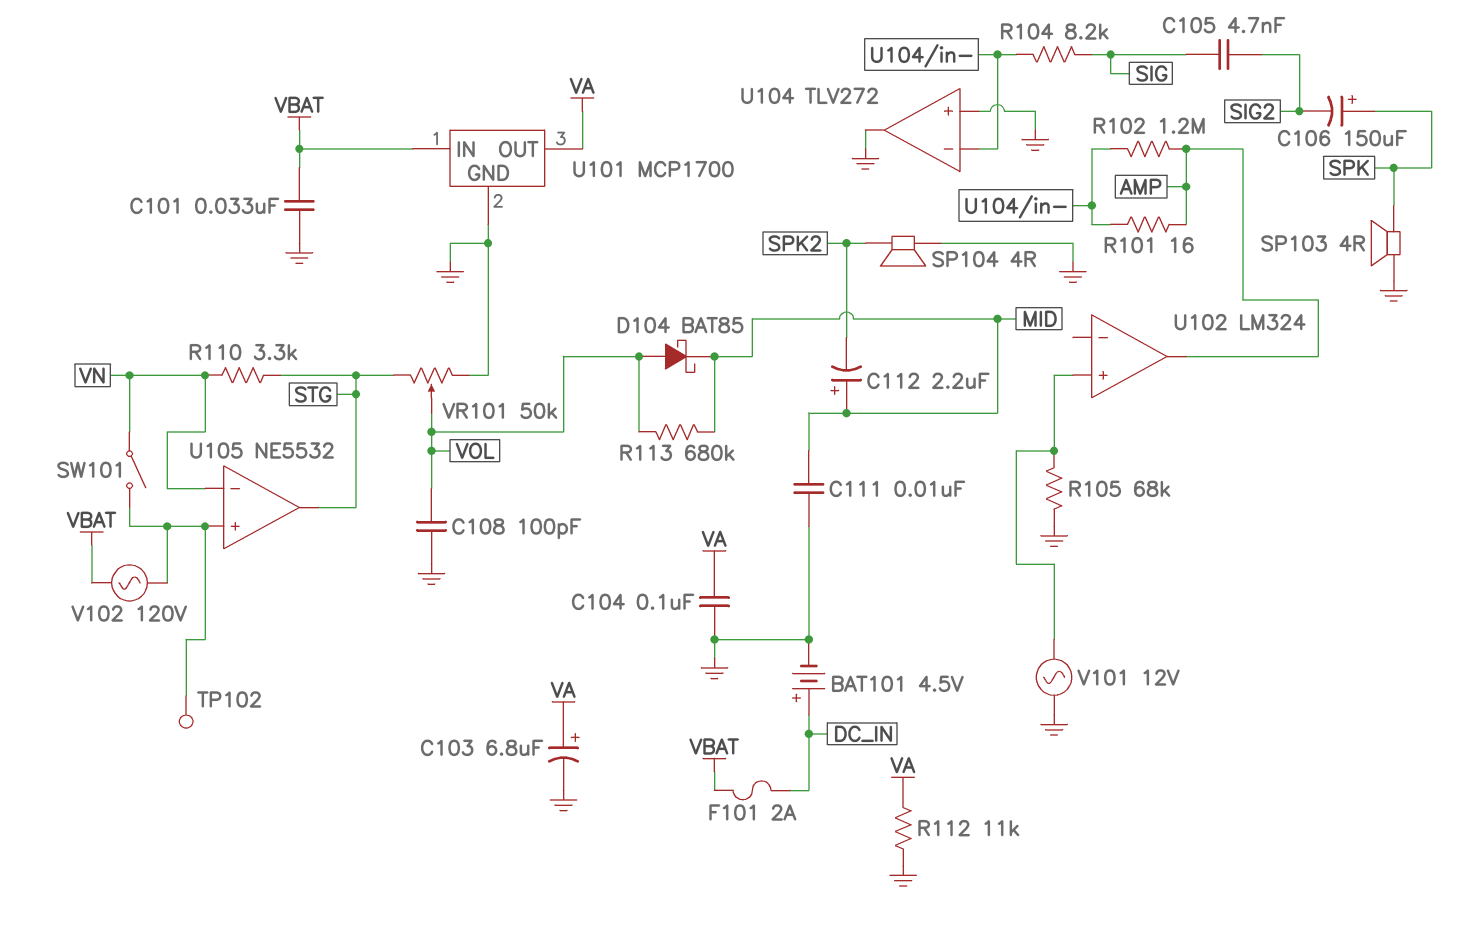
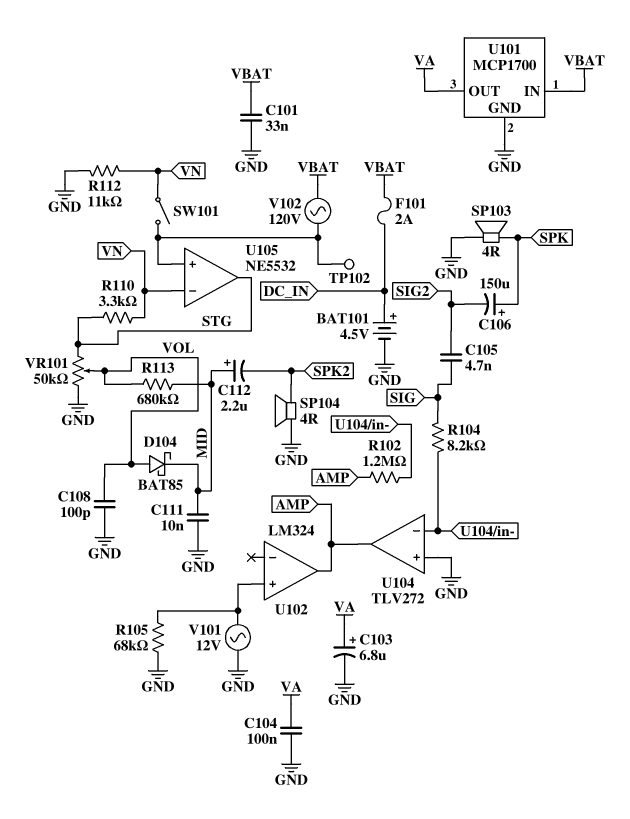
R101: 16 (AMP, U104/in-) -> none
R112: 11k (GND, VA) -> 11k (GND, VN)
U104 pin out: GND -> AMP

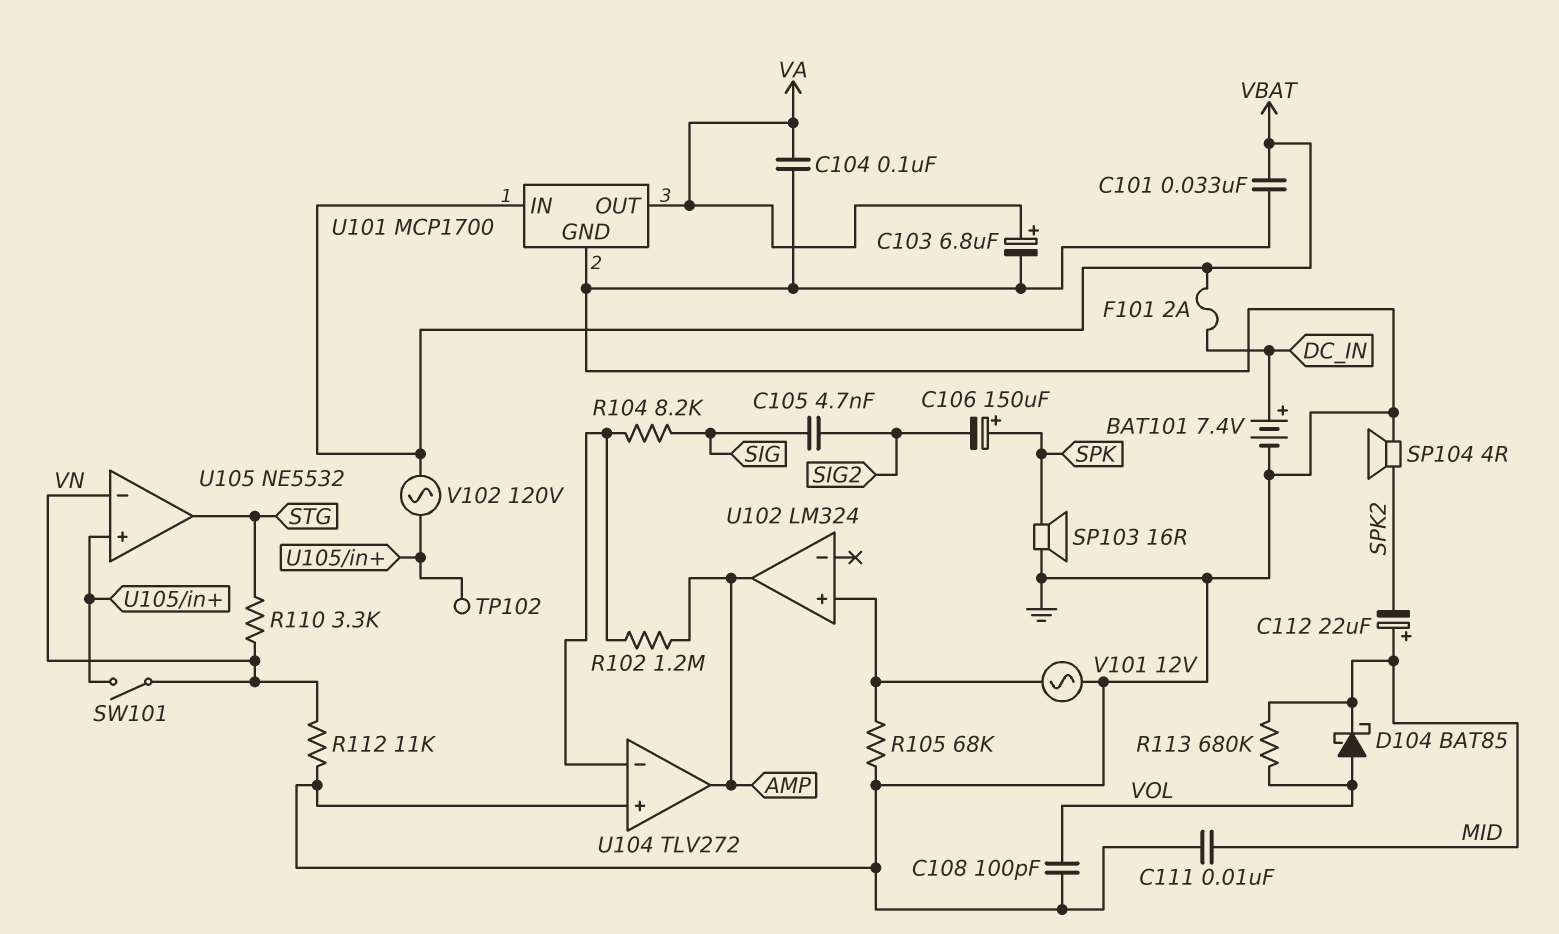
BAT101: 4.5V (plus DC_IN, minus GND) -> 7.4V (plus DC_IN, minus GND)
C112: 2.2uF (plus MID, minus SPK2) -> 22uF (plus MID, minus SPK2)
SP103: speaker 4R (GND, SPK) -> speaker 16R (GND, SPK)
VR101: 50k (GND, STG, wiper VOL) -> none

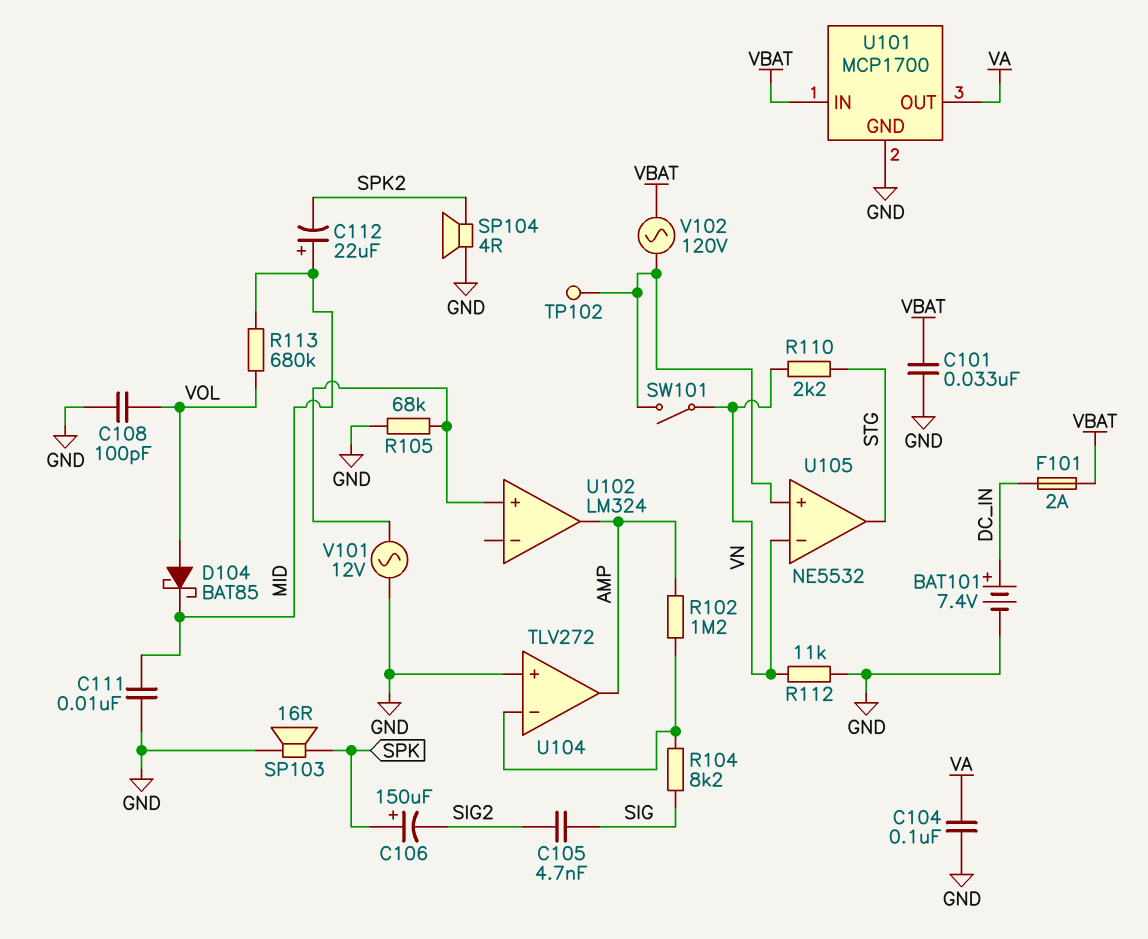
C103: 6.8uF (plus VA, minus GND) -> none
R110: 3.3k (STG, VN) -> 2.2k (STG, VN)

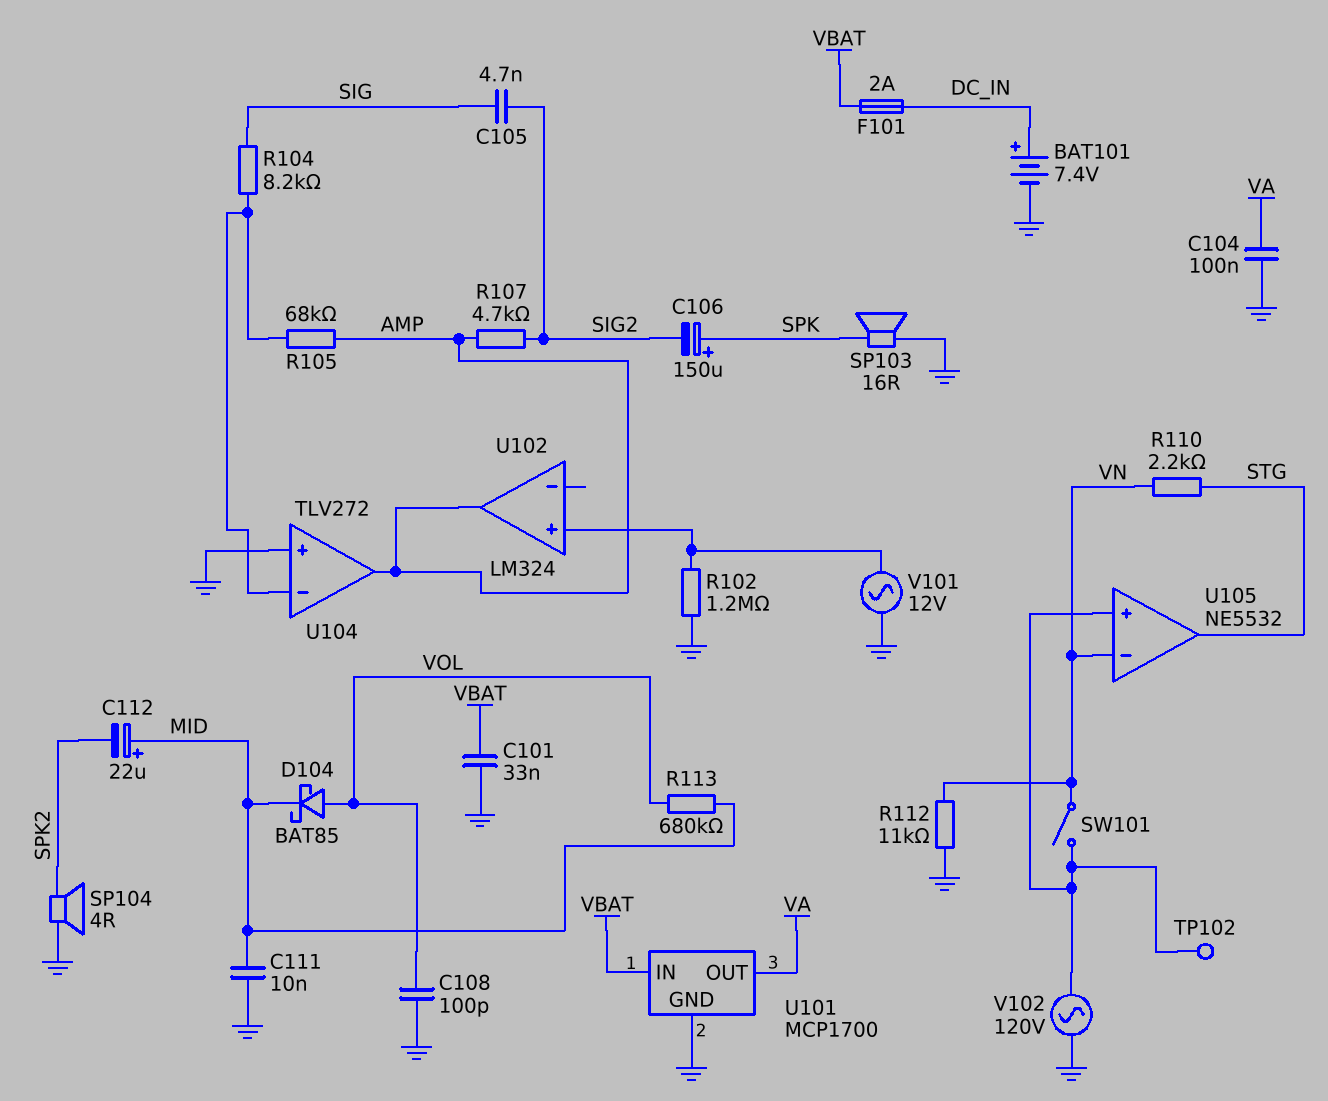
R102: 1.2M (AMP, U104/in-) -> 1.2M (GND, U102/in+)
R105: 68k (GND, U102/in+) -> 68k (AMP, U104/in-)
R107: none -> 4.7k (AMP, SIG2)
V102: AC 120V (U105/in+, VBAT) -> AC 120V (GND, U105/in+)

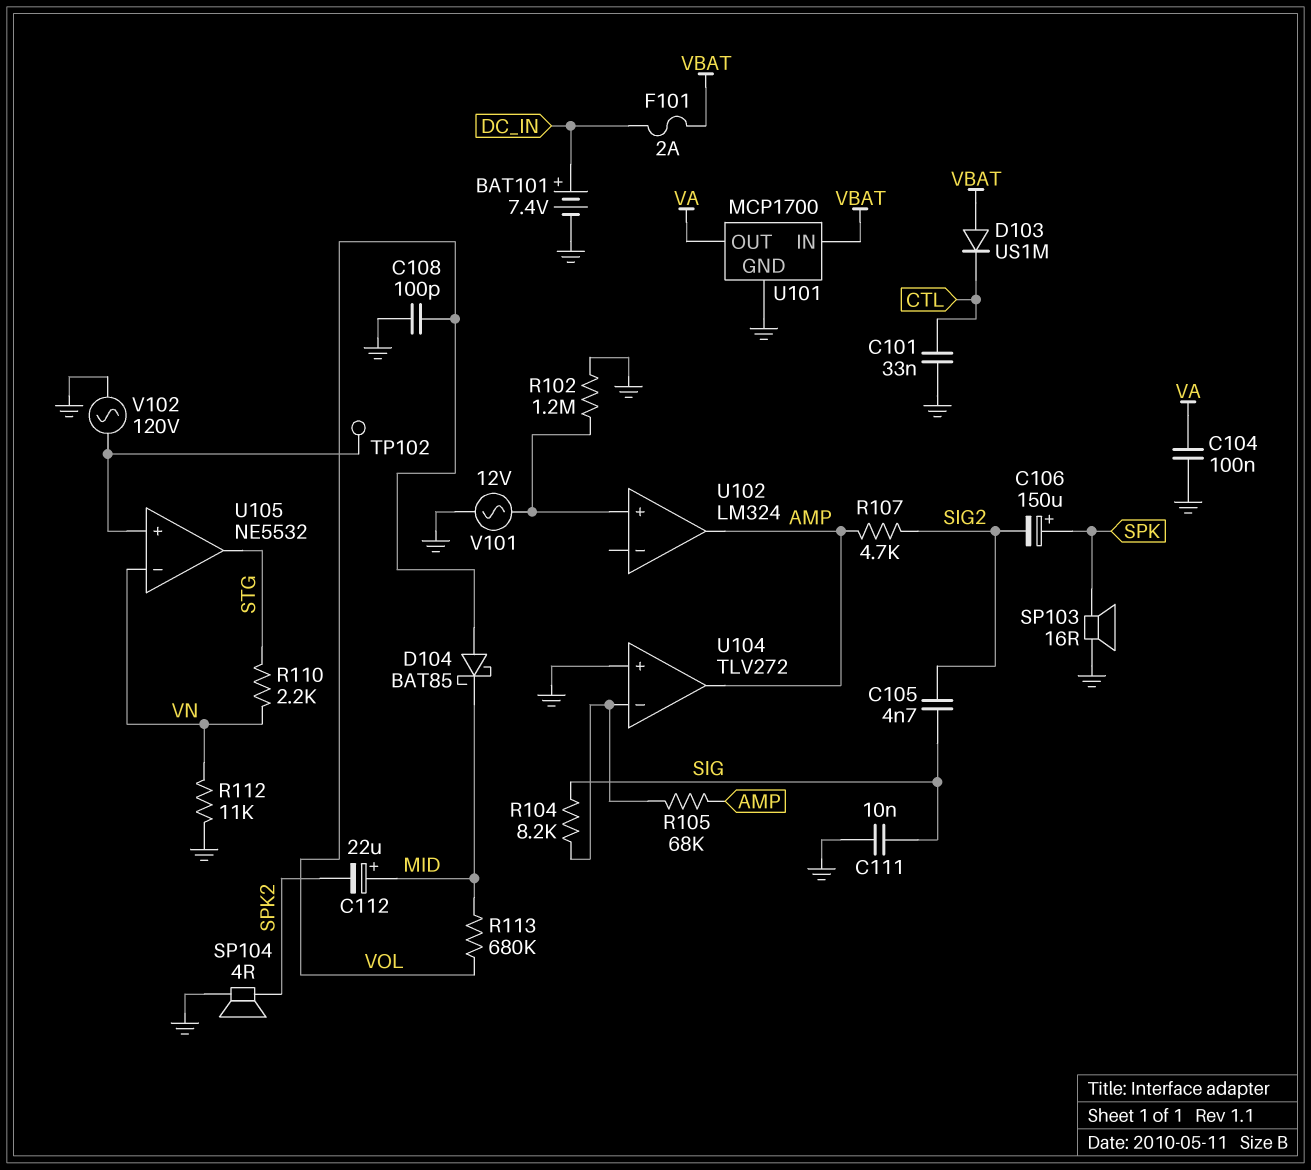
C101: 33nF (GND, VBAT) -> 33nF (CTL, GND)
C111: 10nF (GND, MID) -> 10nF (GND, SIG)
D103: none -> diode US1M (A VBAT, K CTL)
SW101: switch (U105/in+, VN) -> none

